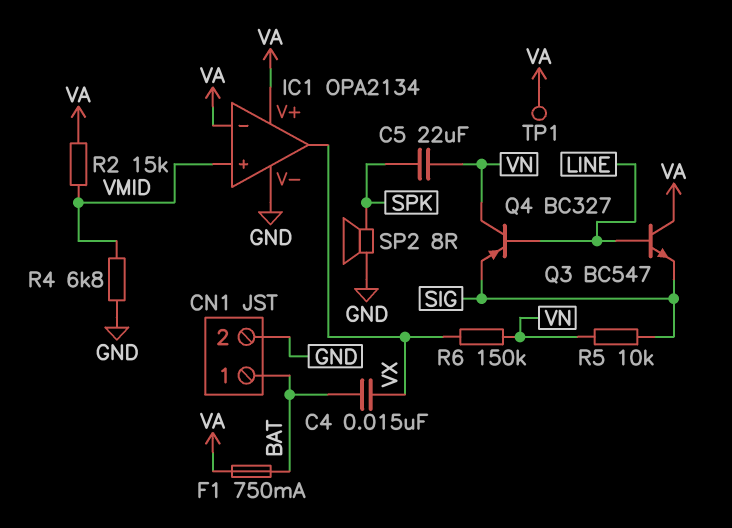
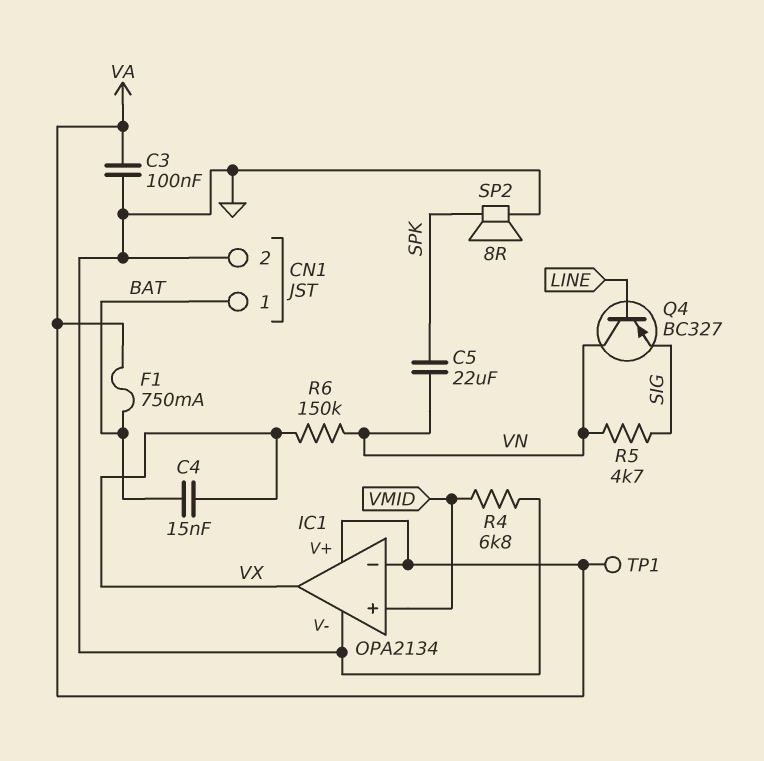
C3: none -> 100nF (GND, VA)
Q3: NPN BC547 (B LINE, C VA, E SIG) -> none
R2: 15k (VA, VMID) -> none
R5: 10k (SIG, VN) -> 4.7k (SIG, VN)

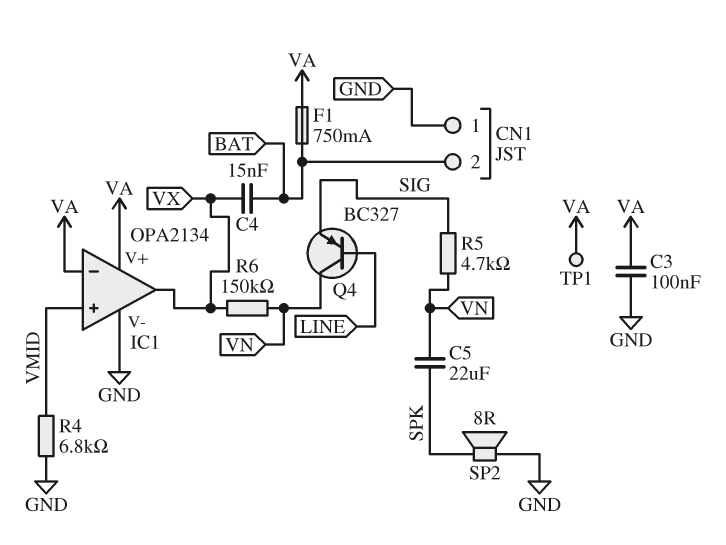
CN1 pin 1: BAT -> GND
CN1 pin 2: GND -> BAT

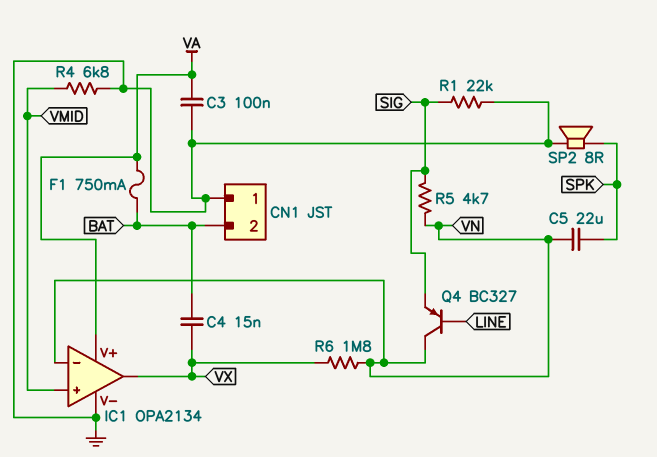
IC1 pin in-: VA -> VN
R1: none -> 22k (GND, SIG)
R6: 150k (VN, VX) -> 1.8M (VN, VX)
TP1: test point (VA) -> none

